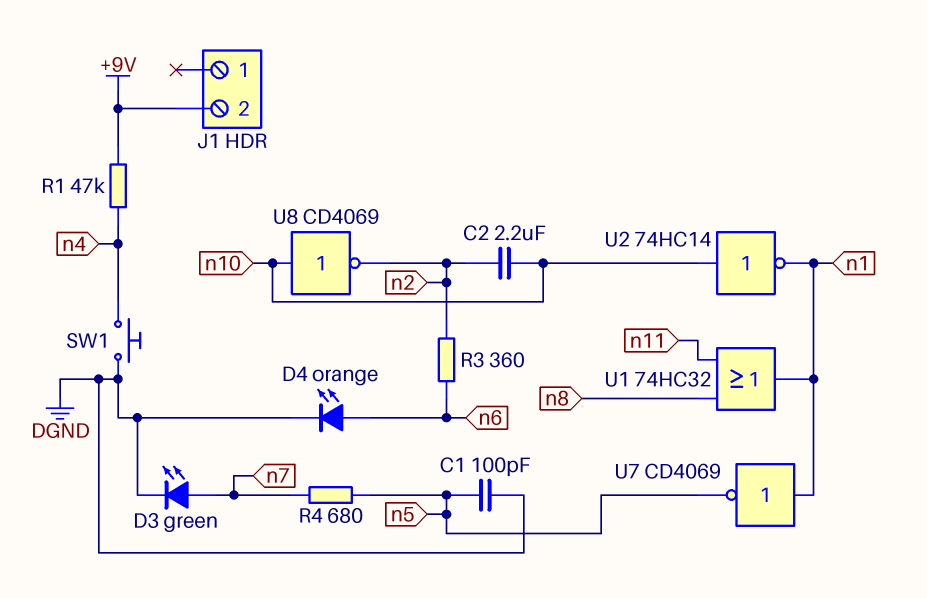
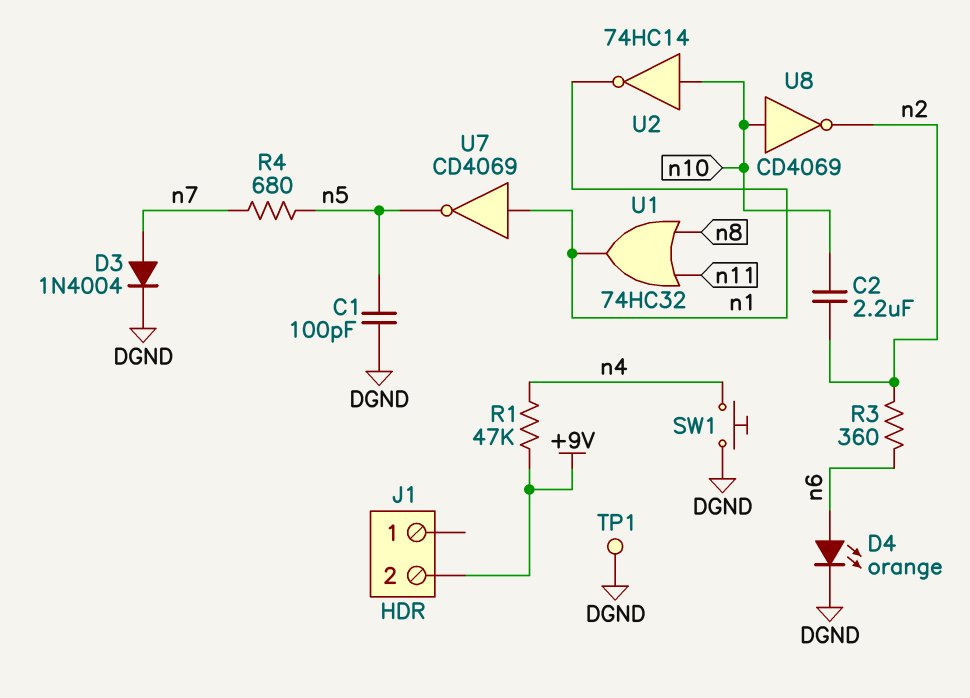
D3: LED green (A n7, K DGND) -> diode 1N4004 (A n7, K DGND)
TP1: none -> test point (DGND)

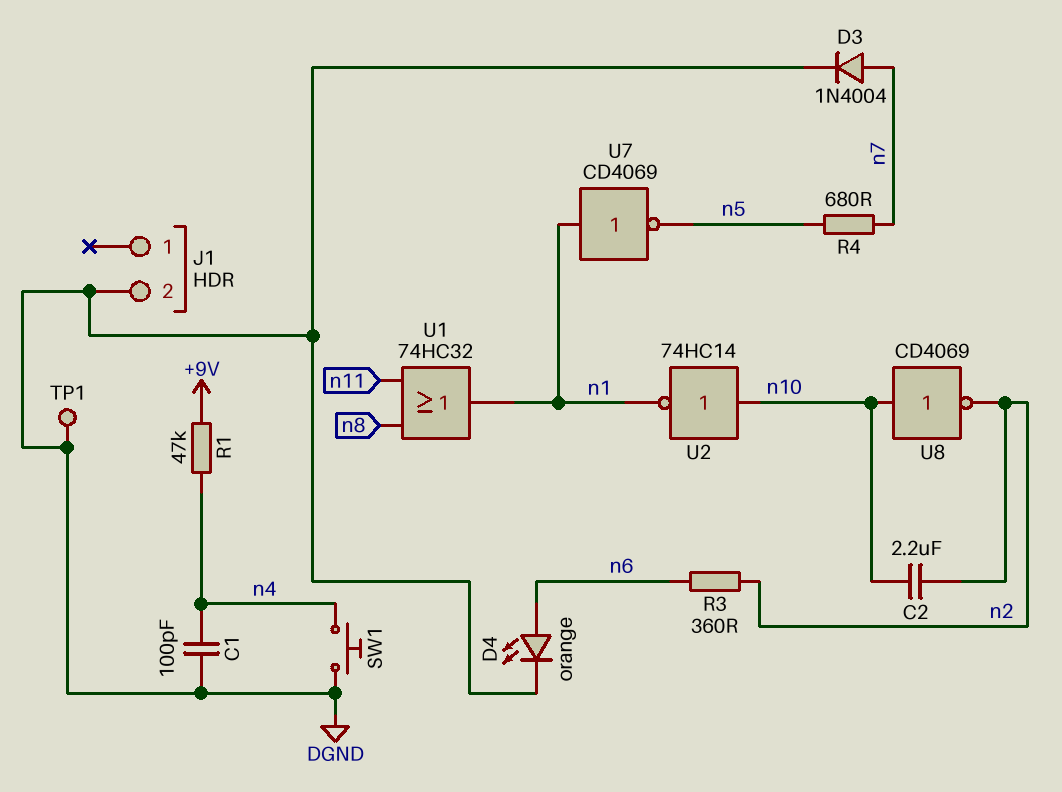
C1: 100pF (DGND, n5) -> 100pF (DGND, n4)
J1 pin 2: +9V -> DGND

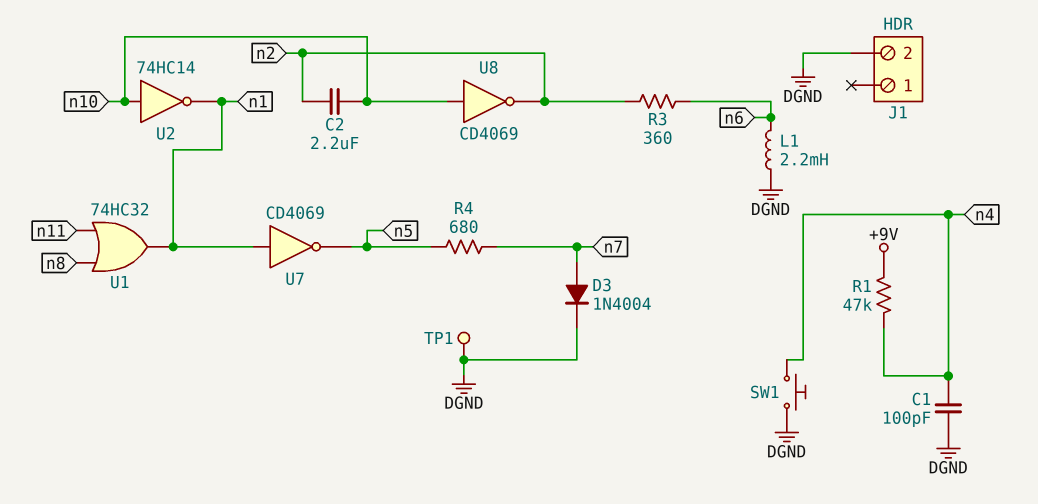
D4: LED orange (A n6, K DGND) -> none
L1: none -> 2.2mH (DGND, n6)

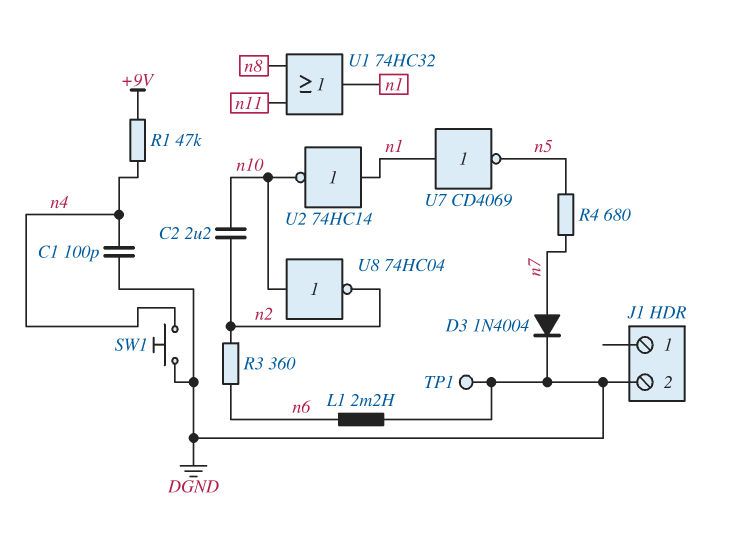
U2: NOT 74HC14 (in n10, out n1) -> NOT 74HC14 (in n1, out n10)
U8: NOT CD4069 (in n10, out n2) -> NOT 74HC04 (in n10, out n2)

